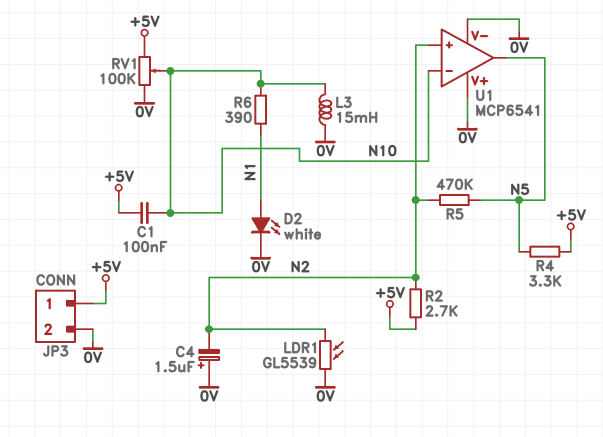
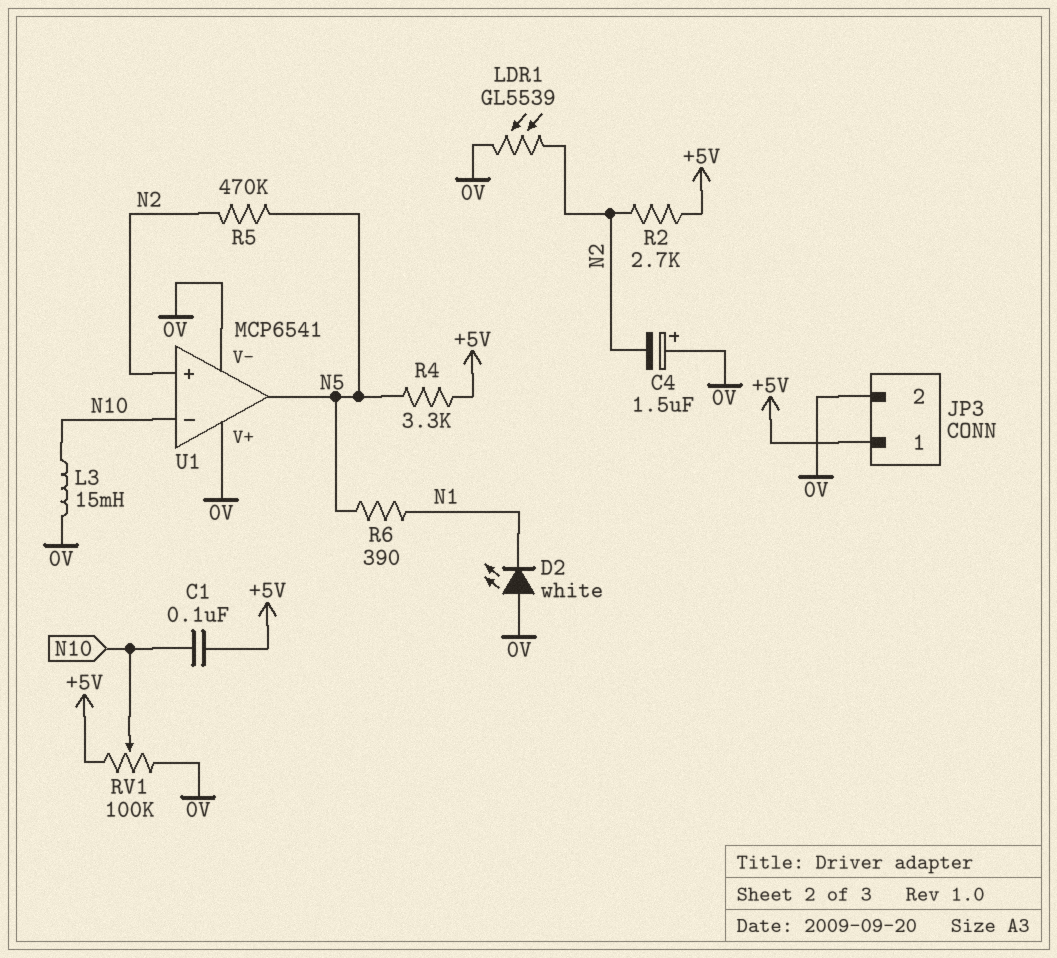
D2: LED white (A N1, K 0V) -> LED white (A 0V, K N1)
R6: 390 (N1, N10) -> 390 (N1, N5)

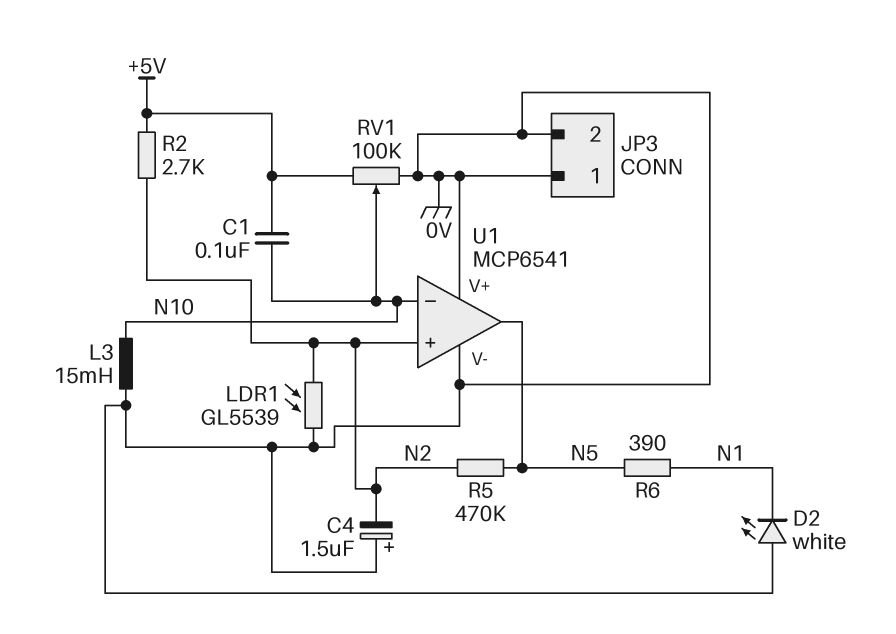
JP3 pin 1: +5V -> 0V
R4: 3.3k (+5V, N5) -> none

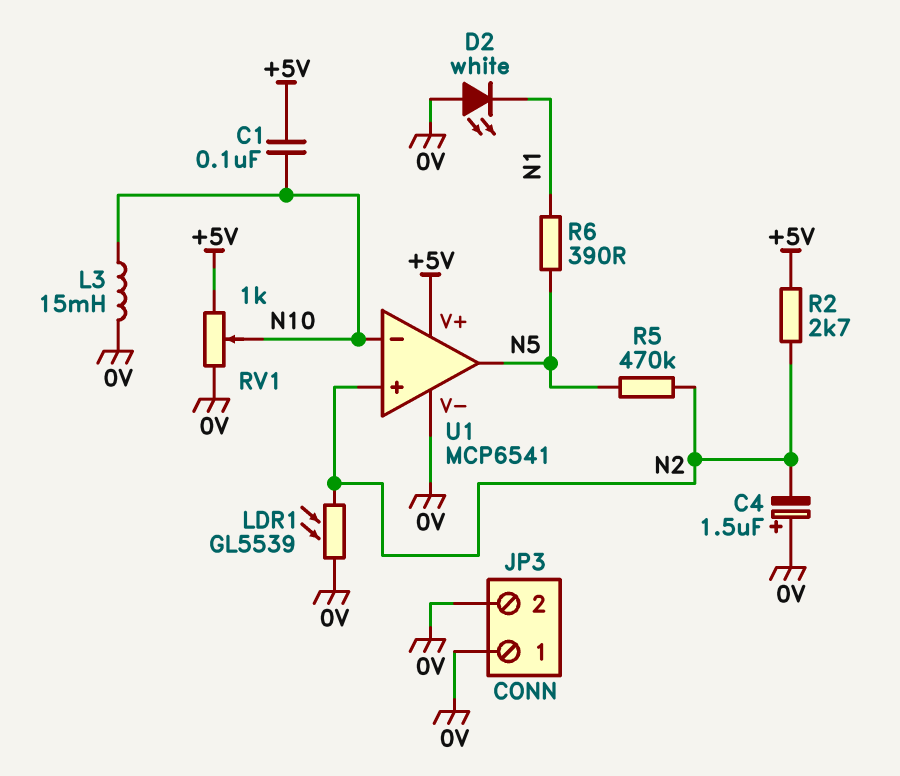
RV1: 100k (+5V, 0V, wiper N10) -> 1k (+5V, 0V, wiper N10)
U1 pin V+: 0V -> +5V

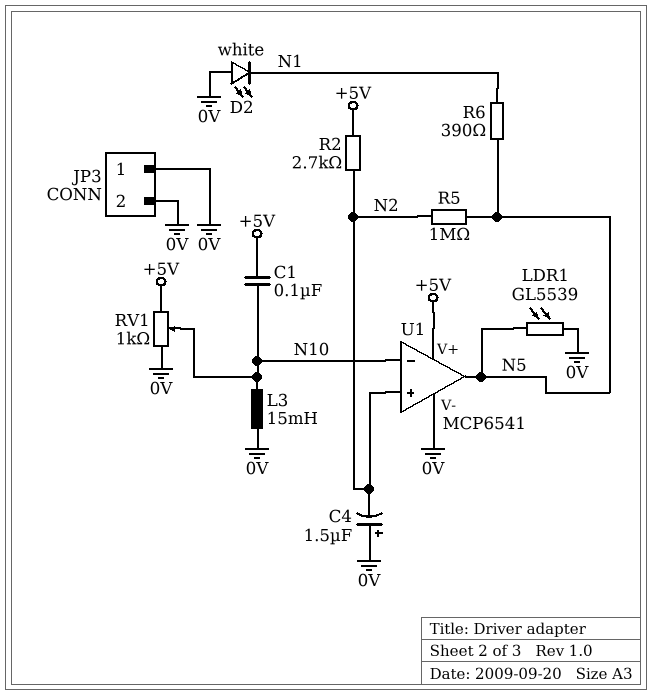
LDR1: GL5539 (0V, N2) -> GL5539 (0V, N5)
R5: 470k (N2, N5) -> 1M (N2, N5)

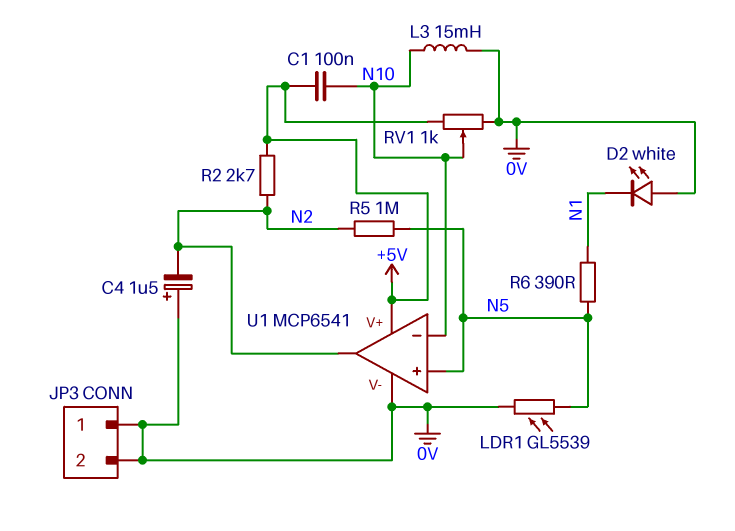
U1 pin in+: N2 -> N5
U1 pin out: N5 -> N2

